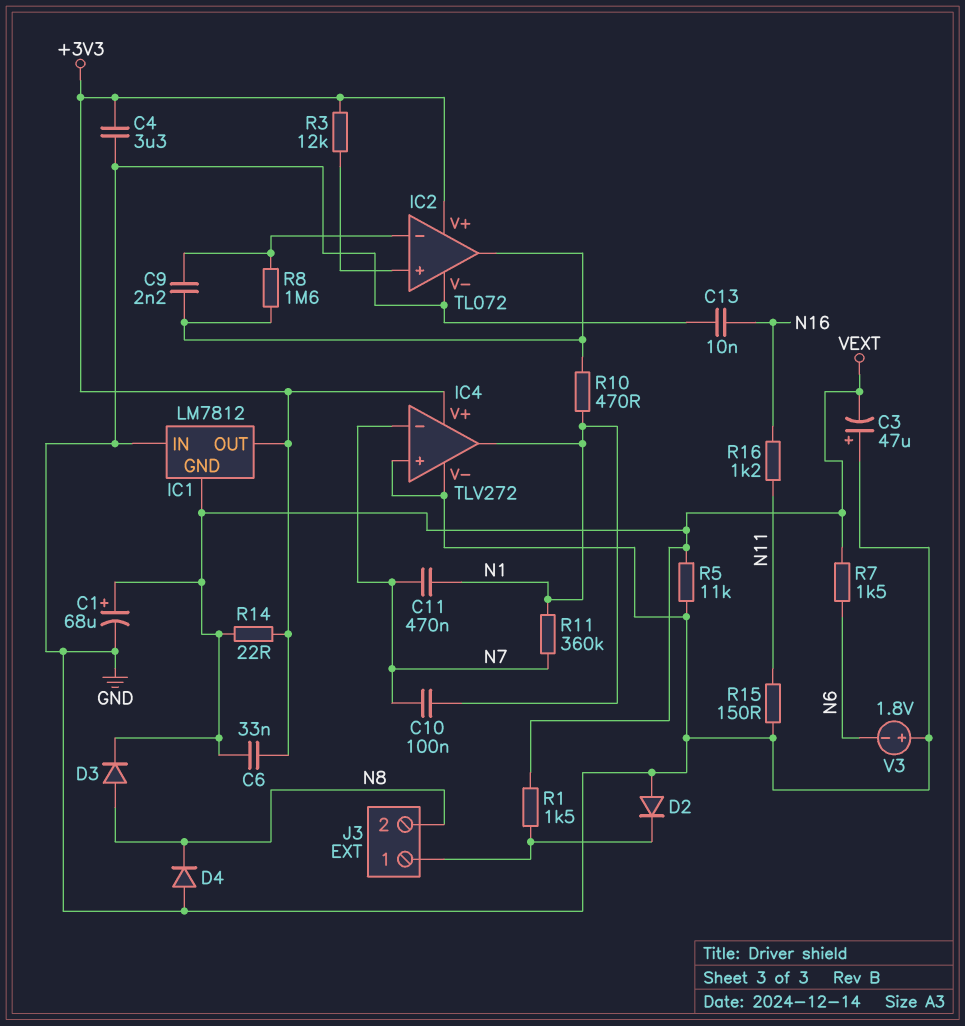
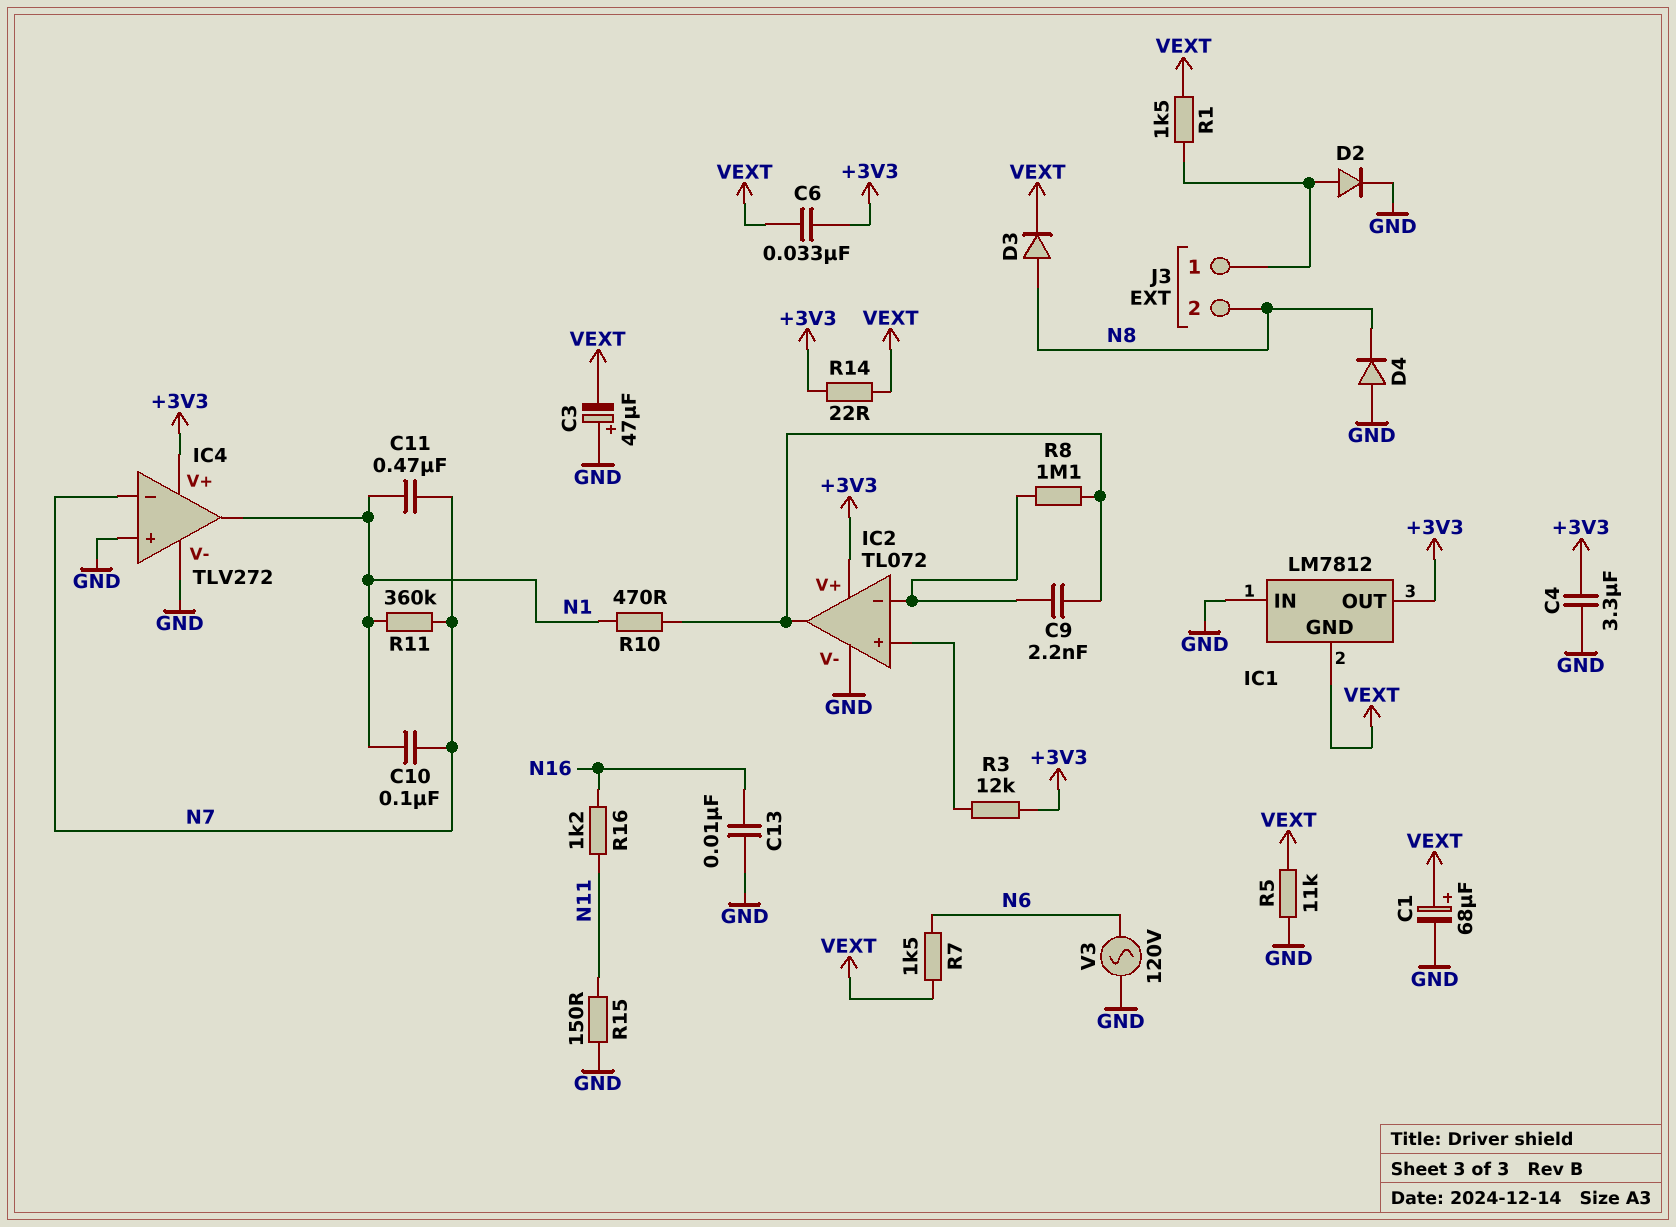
D2: diode (A GND, K J3/1) -> diode (A J3/1, K GND)
R8: 1.6M (IC2/in-, IC2/out) -> 1.1M (IC2/in-, IC2/out)
V3: 1.8V (plus GND, minus N6) -> AC 120V (GND, N6)

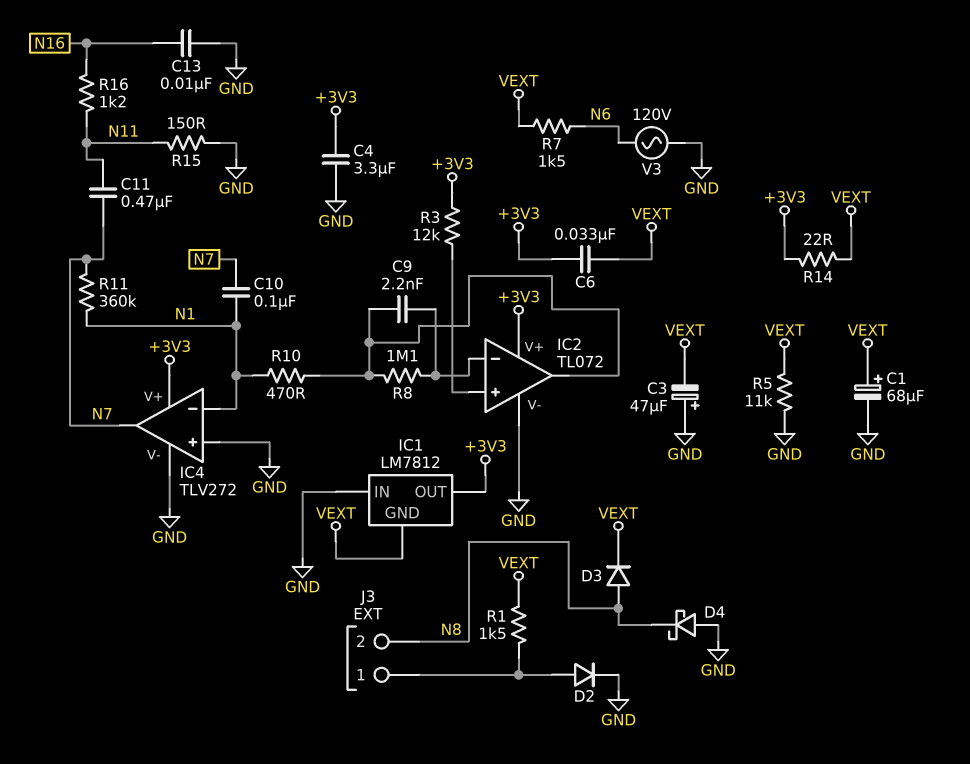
C11: 470nF (N1, N7) -> 470nF (N7, N11)
D4: diode (A GND, K N8) -> schottky (A GND, K N8)
IC4 pin in-: N7 -> N1
IC4 pin out: N1 -> N7

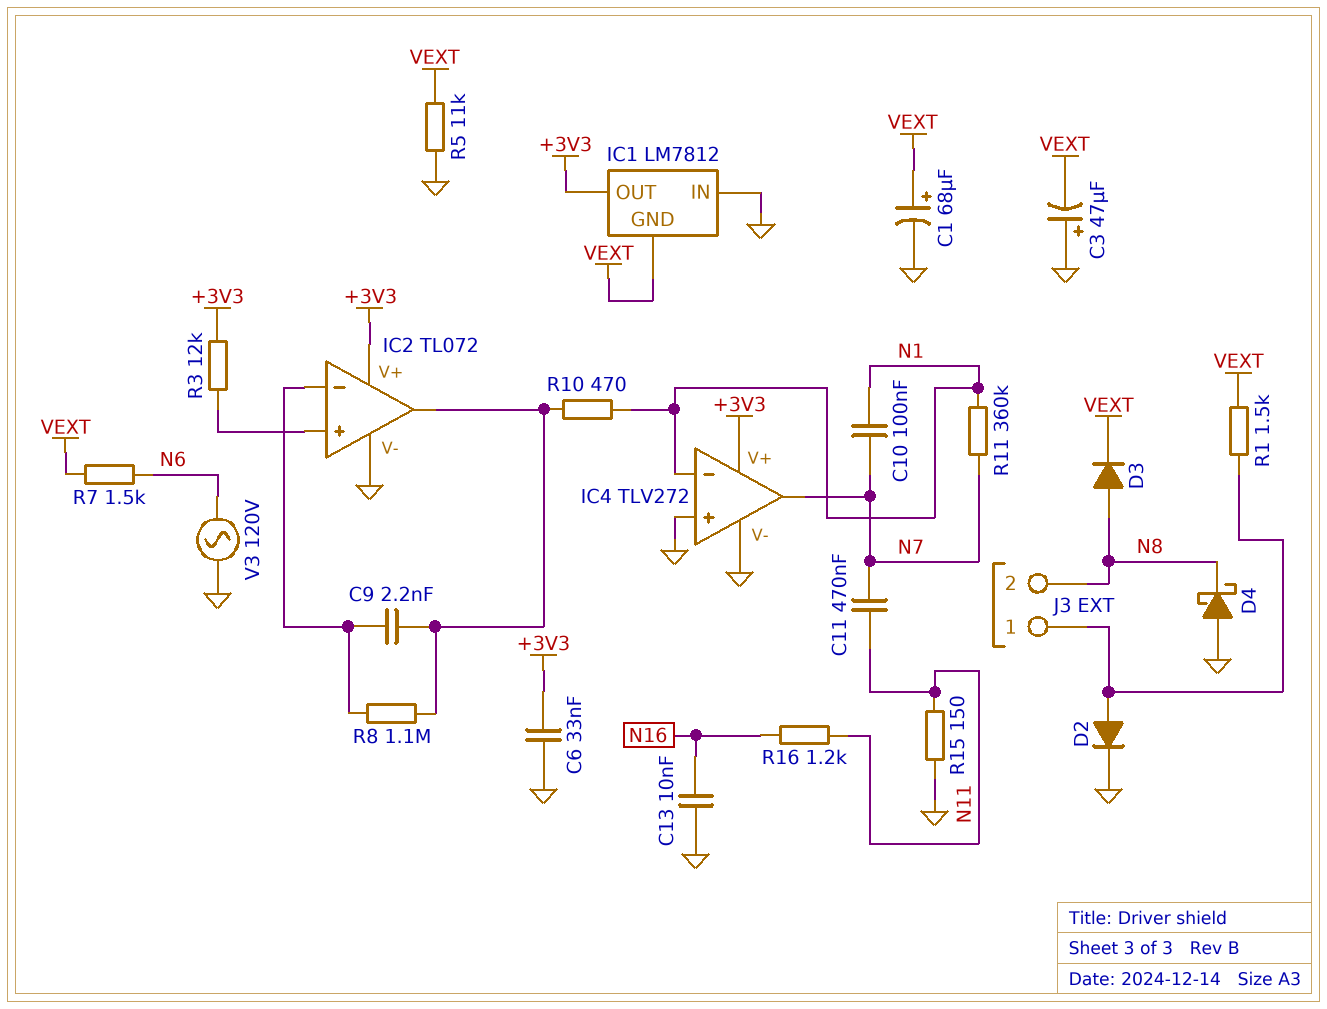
C4: 3.3uF (+3V3, GND) -> none
C6: 33nF (+3V3, VEXT) -> 33nF (+3V3, GND)
R14: 22 (+3V3, VEXT) -> none

